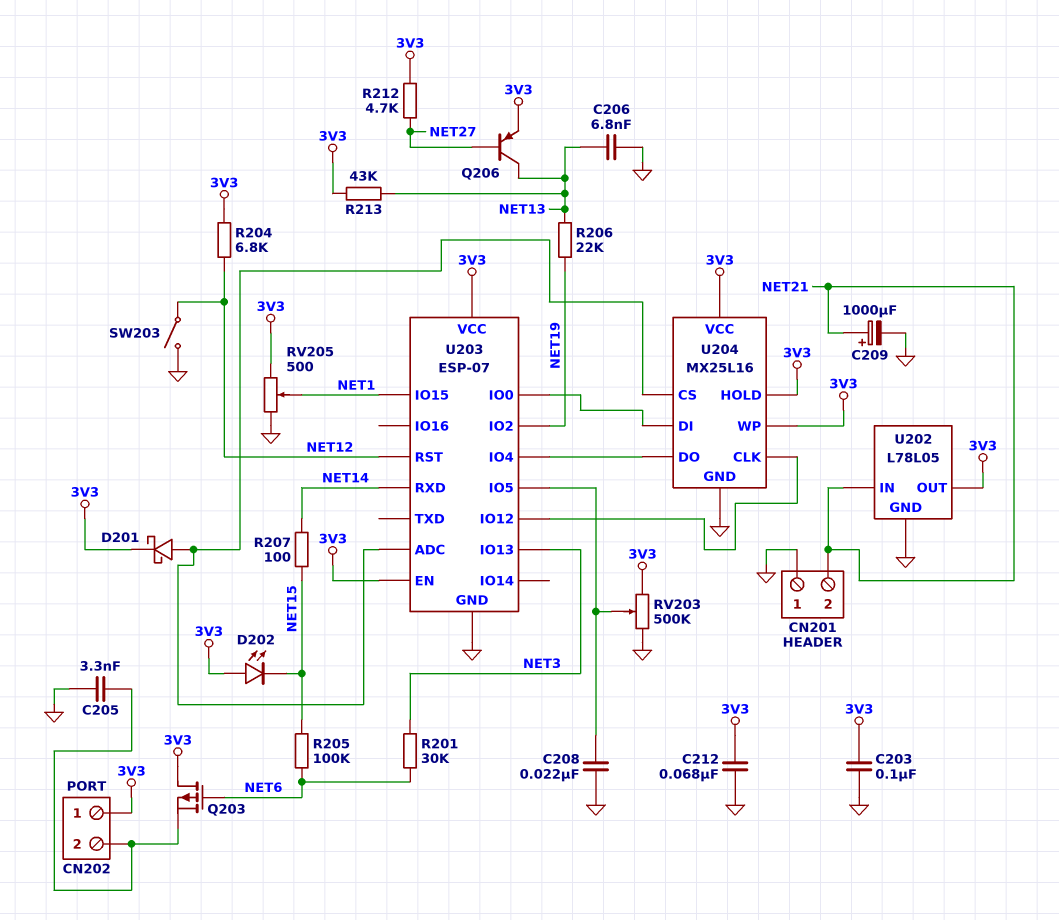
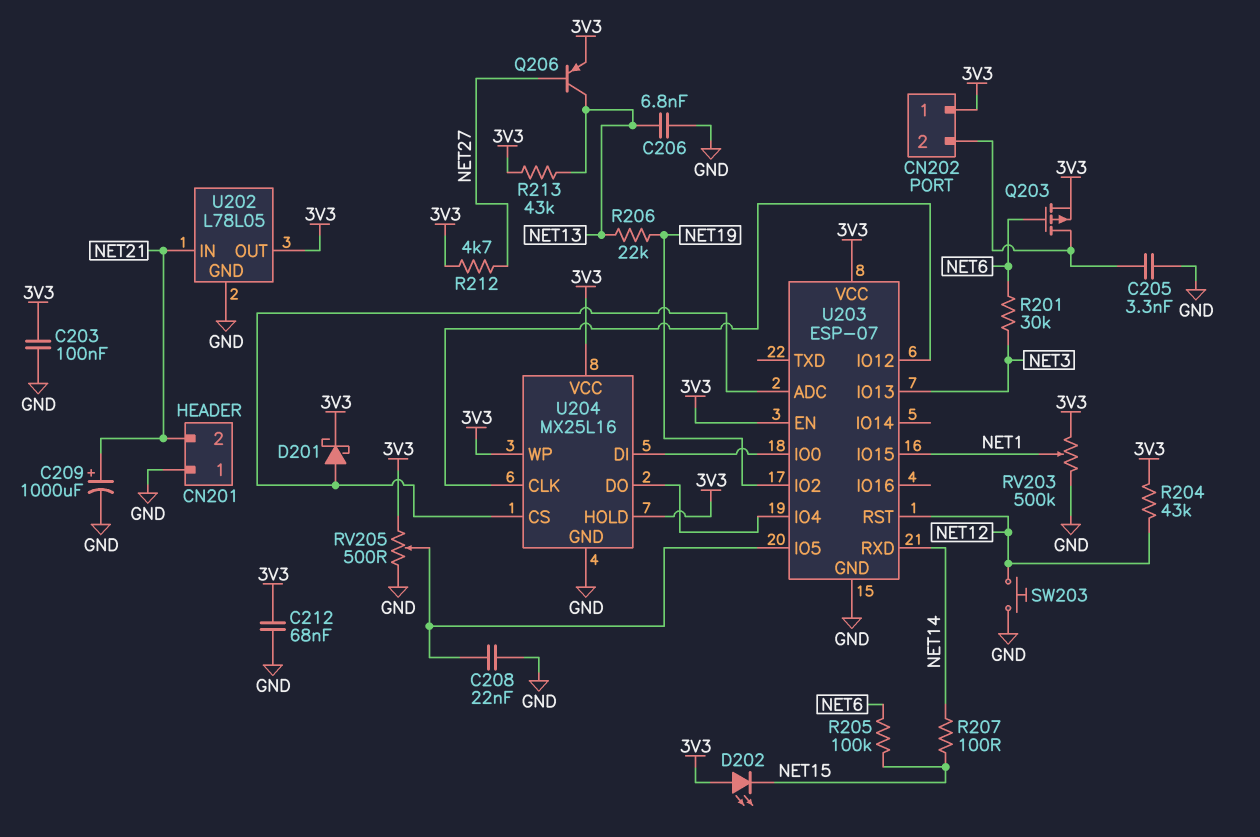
Q203: PMOS (G NET6, D 3V3, S CN202/2) -> PMOS (G NET6, D CN202/2, S 3V3)
R204: 6.8k (3V3, NET12) -> 43k (3V3, NET12)
RV203: 500k (3V3, GND, wiper U203/IO5) -> 500k (3V3, GND, wiper NET1)
RV205: 500 (3V3, GND, wiper NET1) -> 500 (3V3, GND, wiper U203/IO5)
SW203: switch (GND, NET12) -> button (GND, NET12)

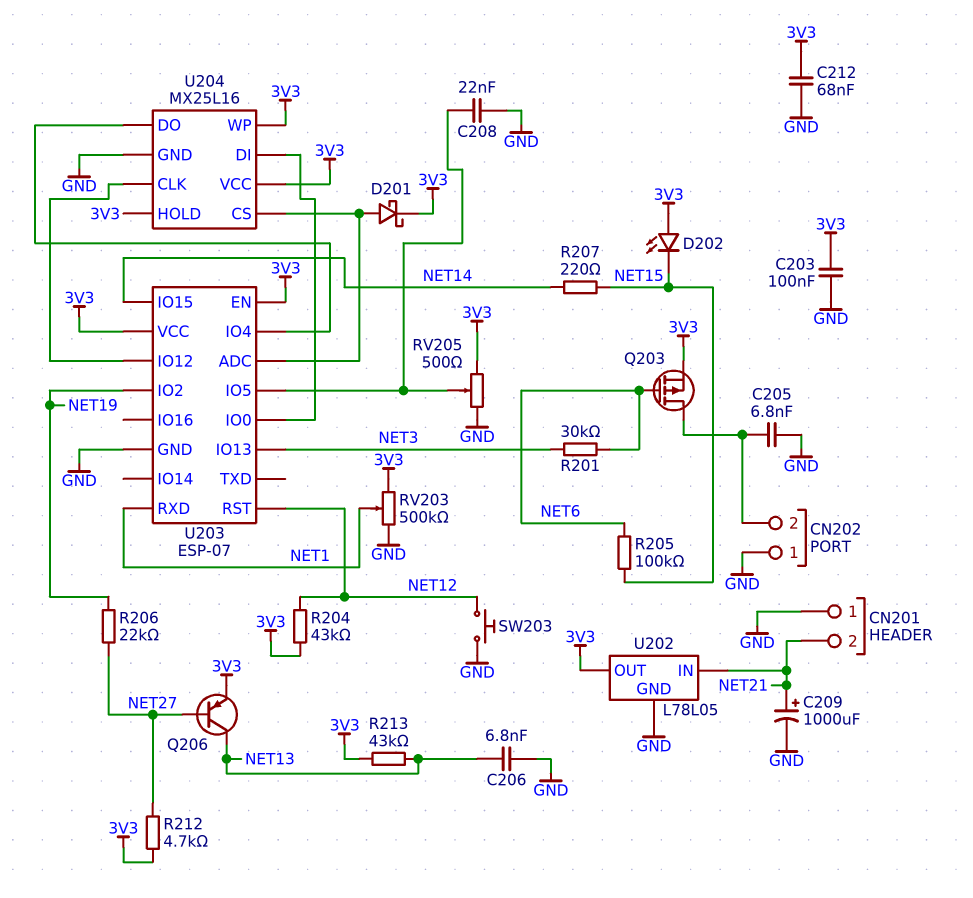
C205: 3.3nF (CN202/2, GND) -> 6.8nF (CN202/2, GND)
CN202 pin 1: 3V3 -> GND
R206: 22k (NET13, NET19) -> 22k (NET19, NET27)
R207: 100 (NET14, NET15) -> 220 (NET14, NET15)
U203 pin IO15: NET1 -> NET14
U203 pin RXD: NET14 -> NET1

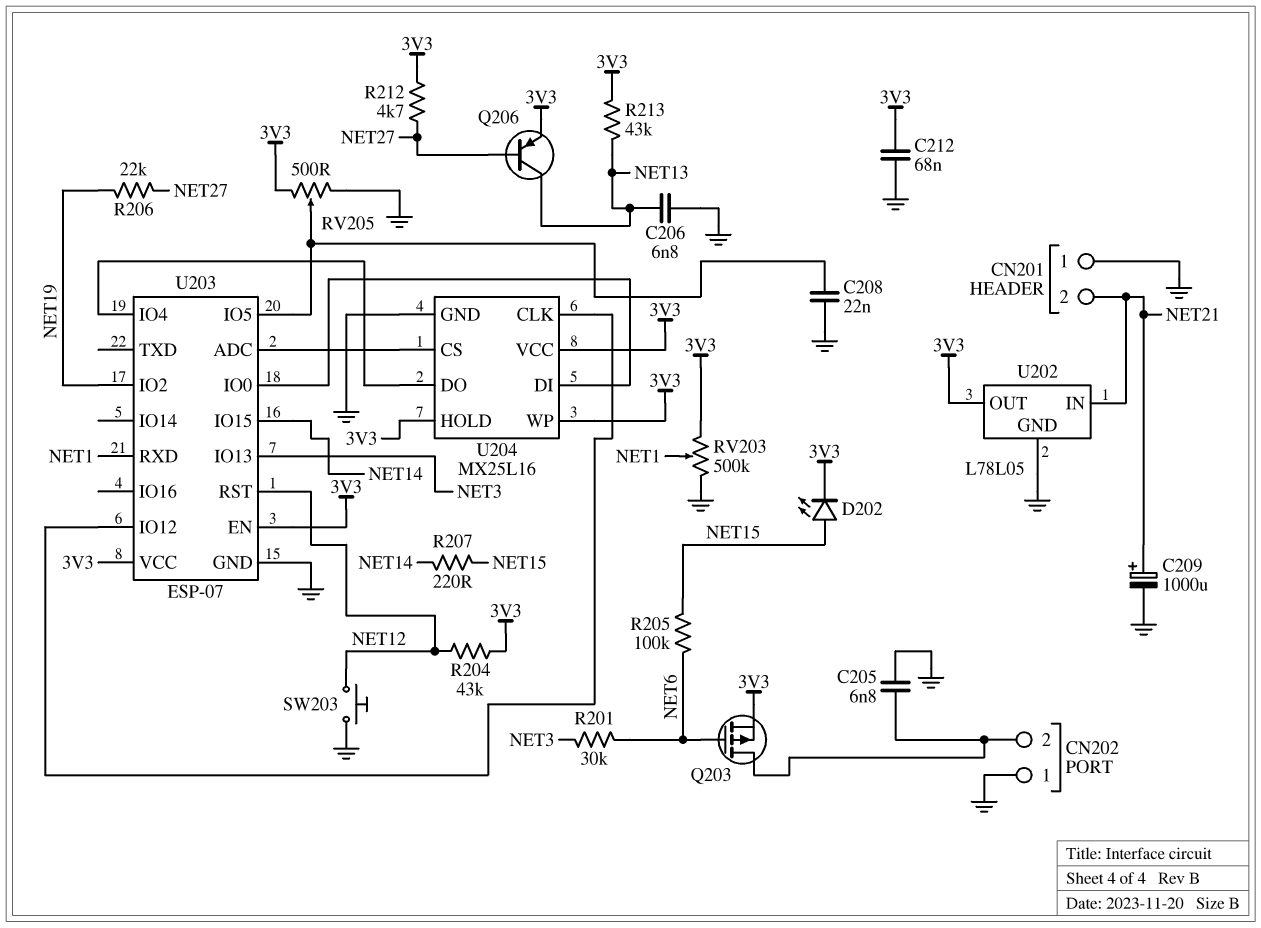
C203: 100nF (3V3, GND) -> none
D201: schottky (A U203/ADC, K 3V3) -> none
D202: LED (A 3V3, K NET15) -> LED (A NET15, K 3V3)

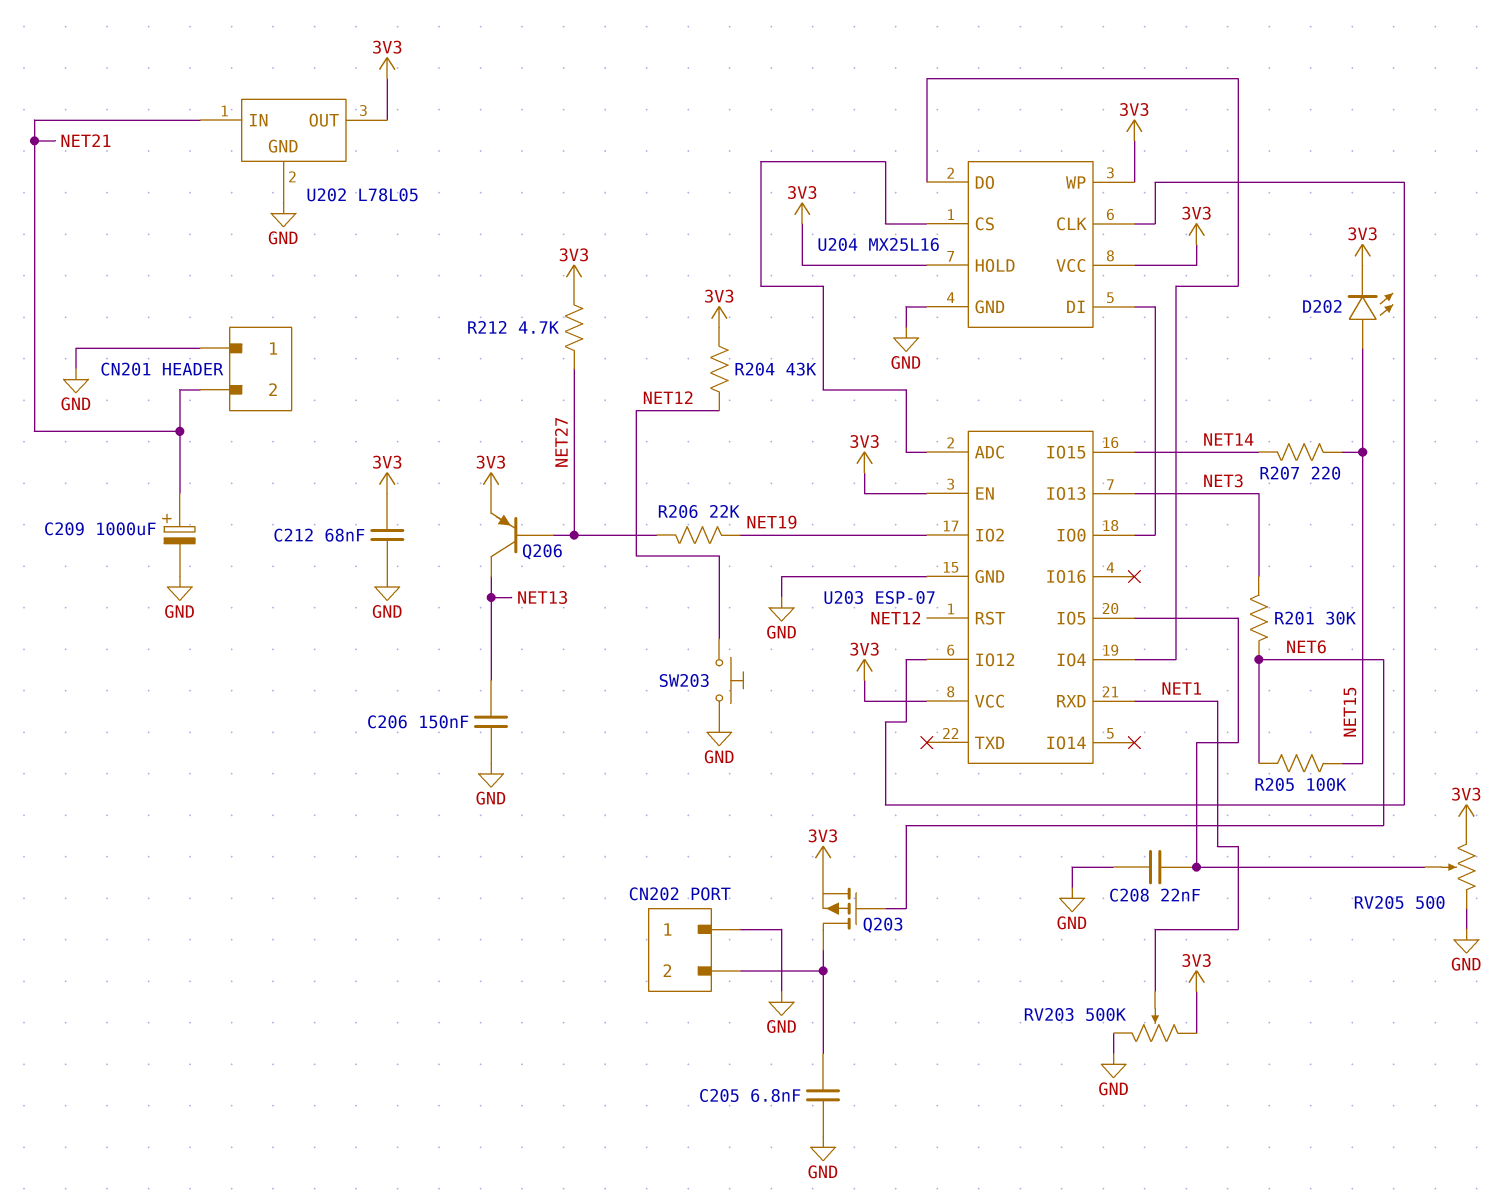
C206: 6.8nF (GND, NET13) -> 150nF (GND, NET13)
R213: 43k (3V3, NET13) -> none

